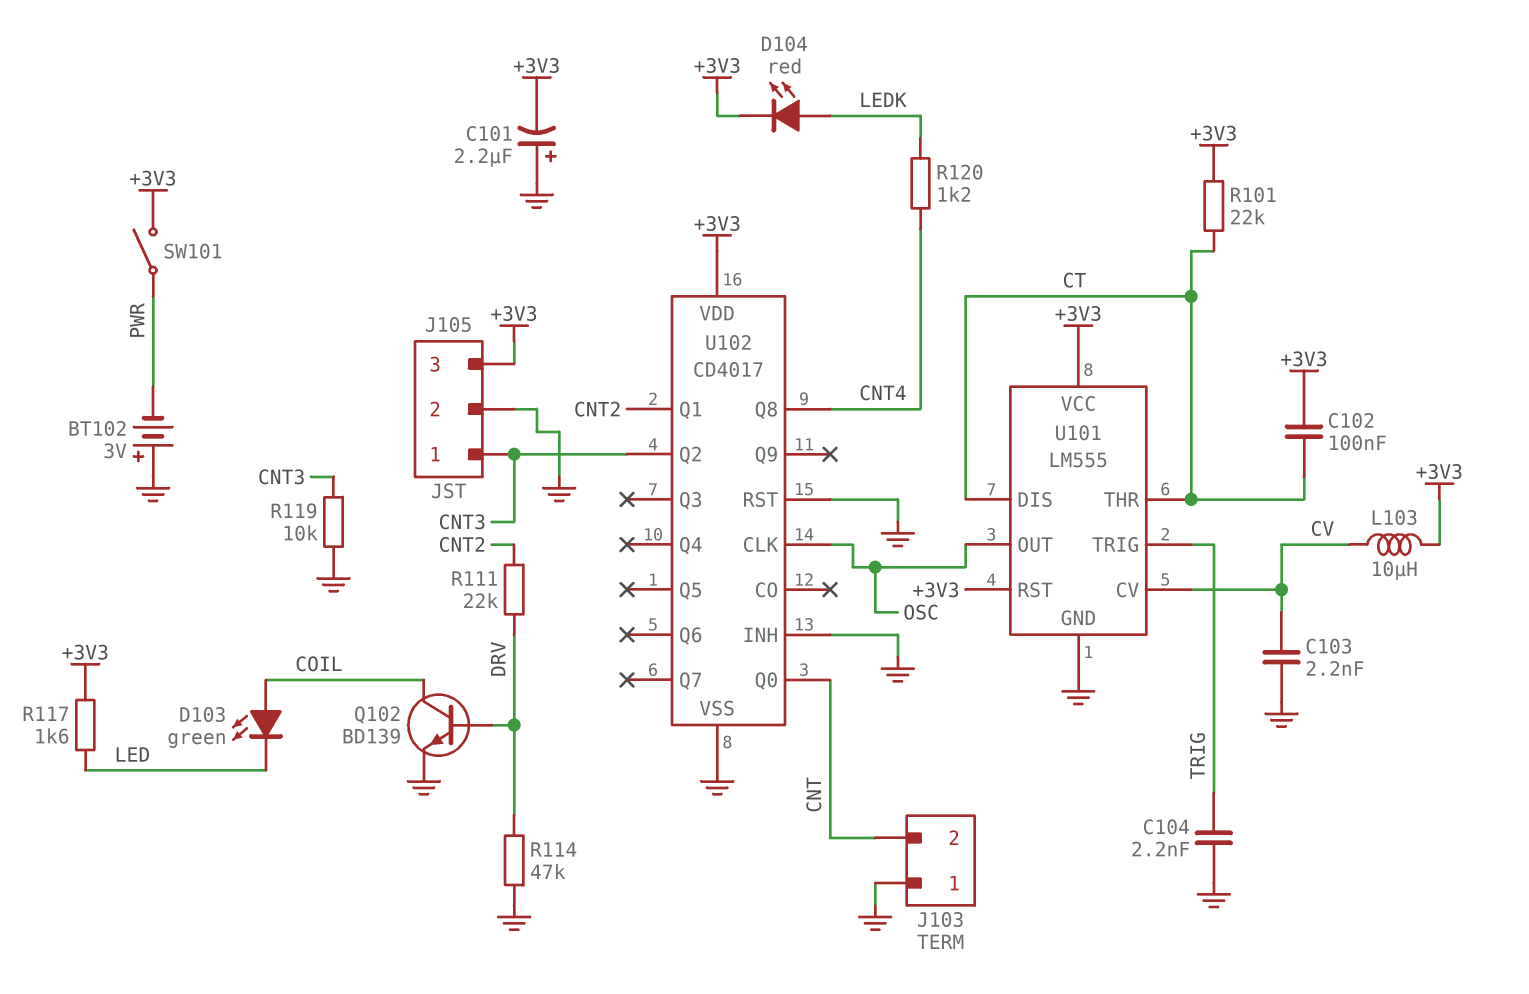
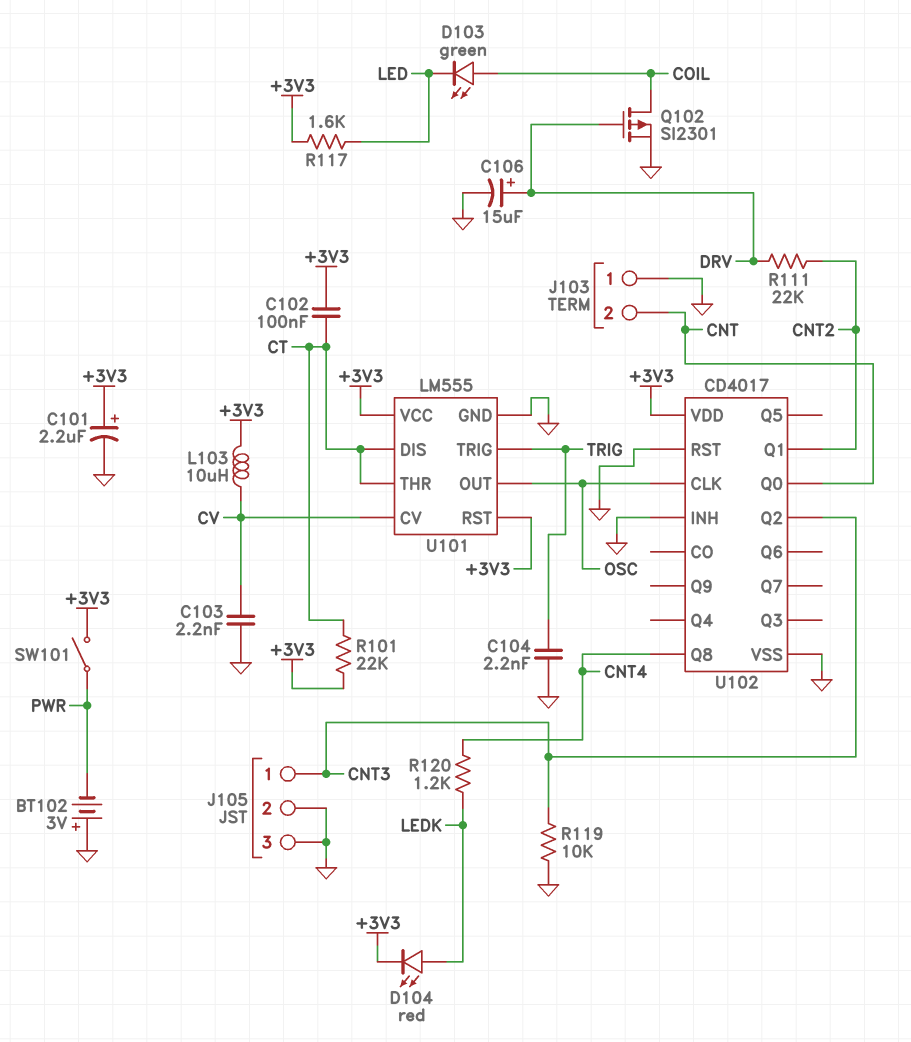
C101: 2.2uF (plus GND, minus +3V3) -> 2.2uF (plus +3V3, minus GND)
C106: none -> 15uF (plus DRV, minus GND)
J105 pin 3: +3V3 -> GND
Q102: NPN BD139 (B DRV, C COIL, E GND) -> PMOS SI2301 (G DRV, D COIL, S GND)
R114: 47k (DRV, GND) -> none

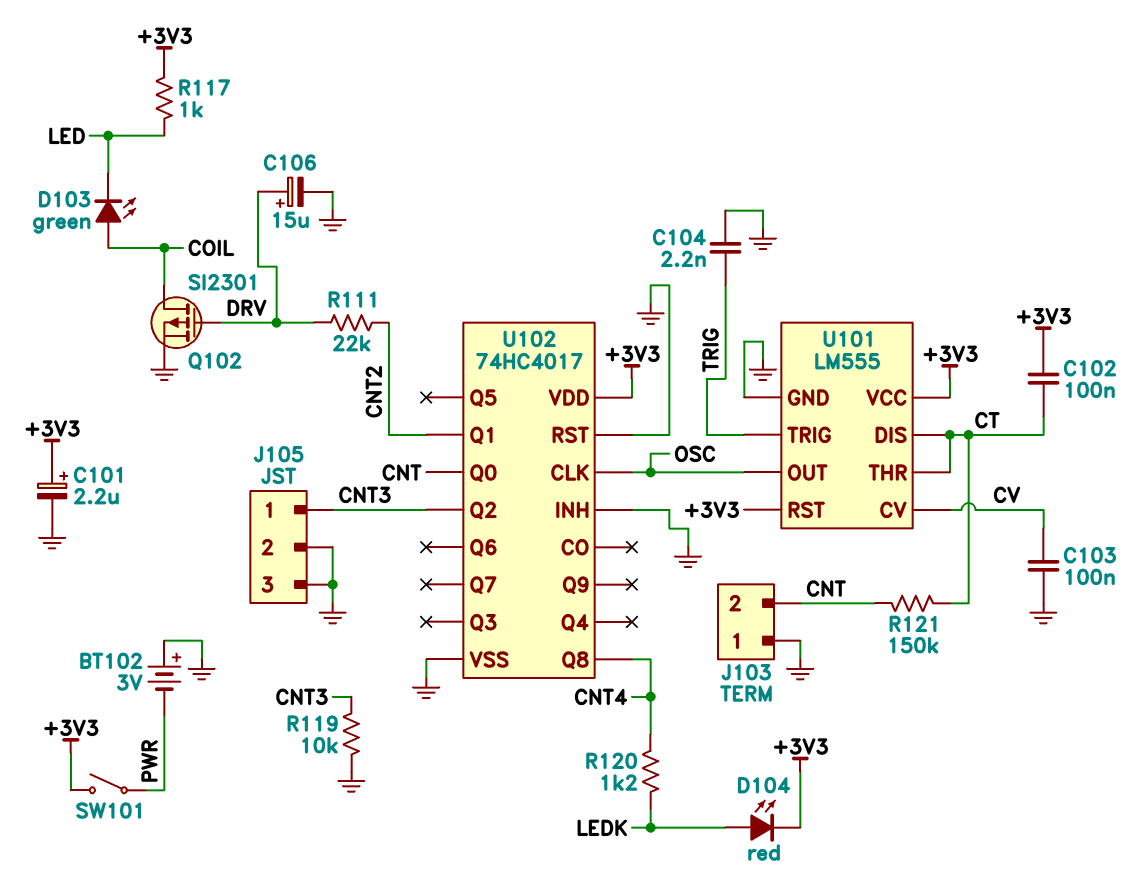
C103: 2.2nF (CV, GND) -> 100nF (CV, GND)
L103: 10uH (+3V3, CV) -> none
R101: 22k (+3V3, CT) -> none
R117: 1.6k (+3V3, LED) -> 1k (+3V3, LED)
R121: none -> 150k (CNT, CT)
U102: CD4017 -> 74HC4017

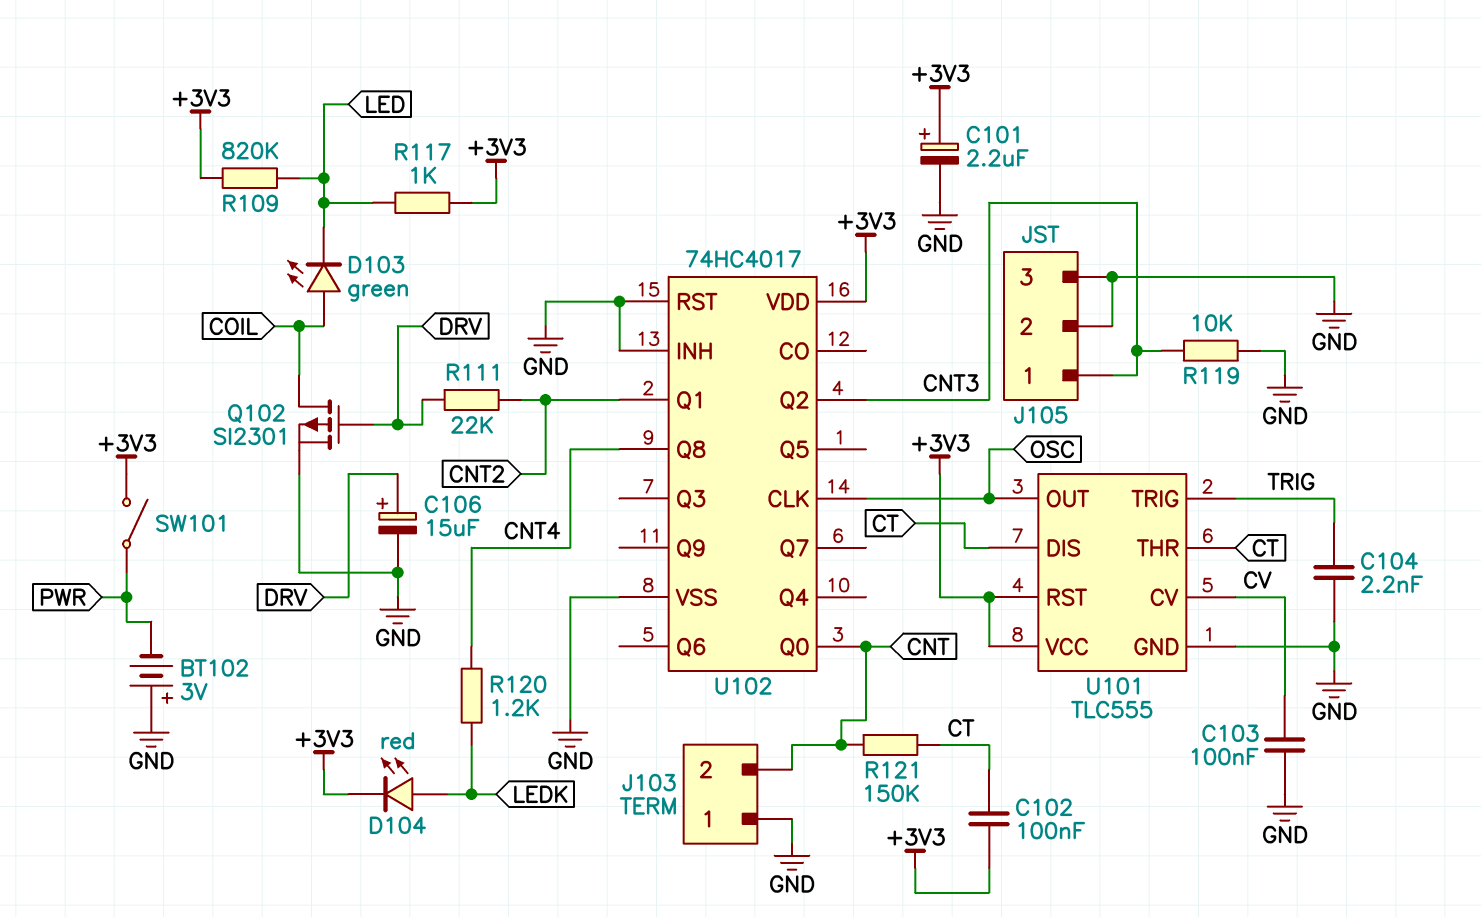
R109: none -> 820k (+3V3, LED)
U101: LM555 -> TLC555

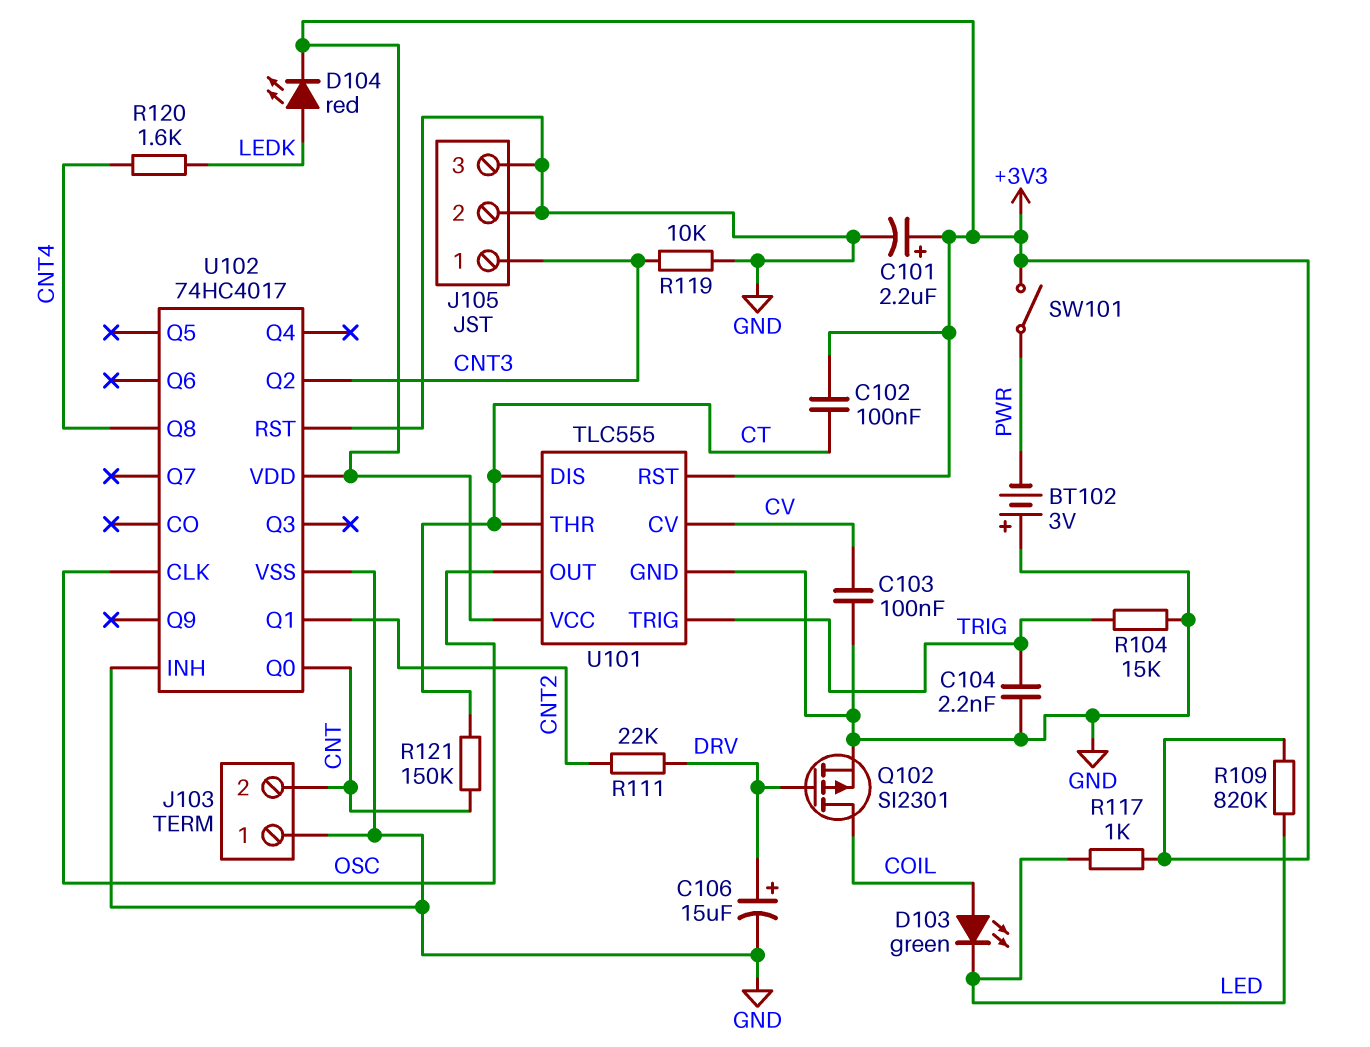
R104: none -> 15k (GND, TRIG)
R120: 1.2k (CNT4, LEDK) -> 1.6k (CNT4, LEDK)

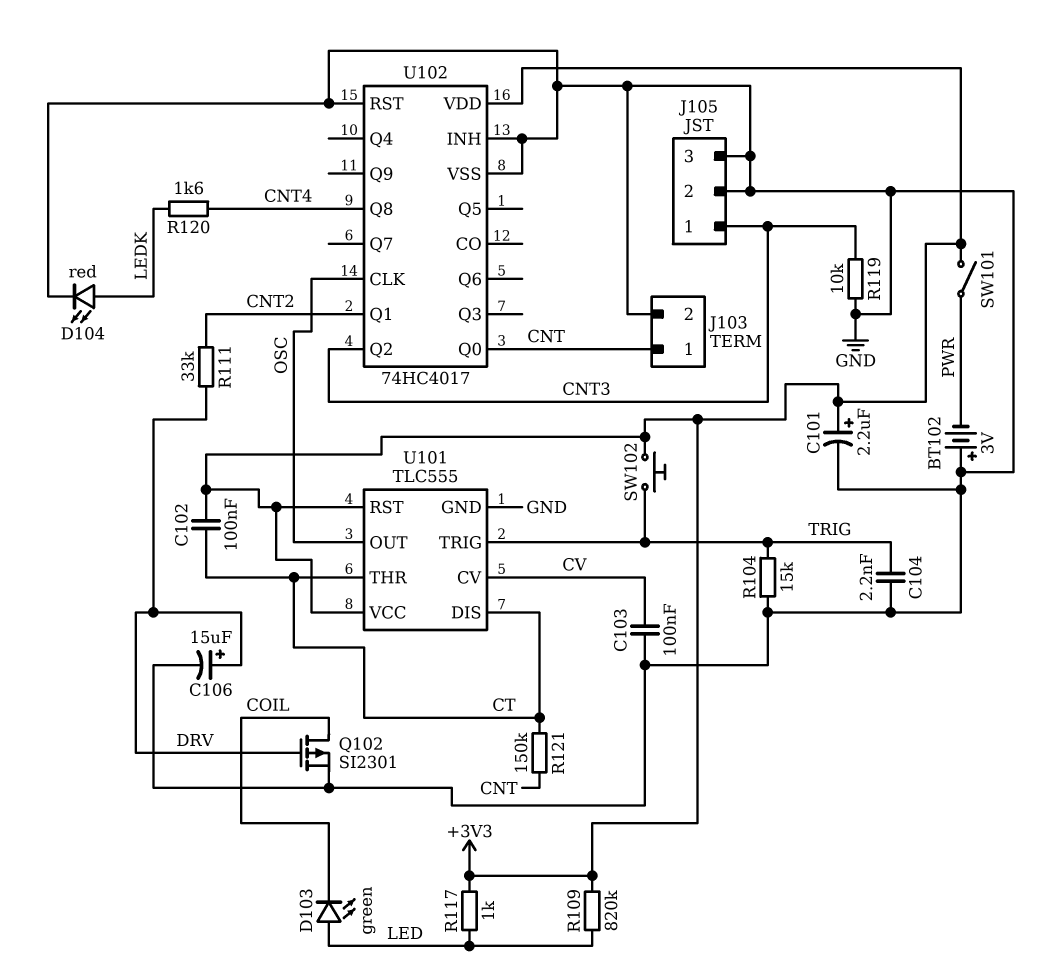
D103: LED green (A COIL, K LED) -> LED green (A LED, K COIL)
D104: LED red (A LEDK, K +3V3) -> LED red (A LEDK, K GND)
J103 pin 1: GND -> CNT
J103 pin 2: CNT -> GND
R111: 22k (CNT2, DRV) -> 33k (CNT2, DRV)
SW102: none -> button (+3V3, TRIG)

